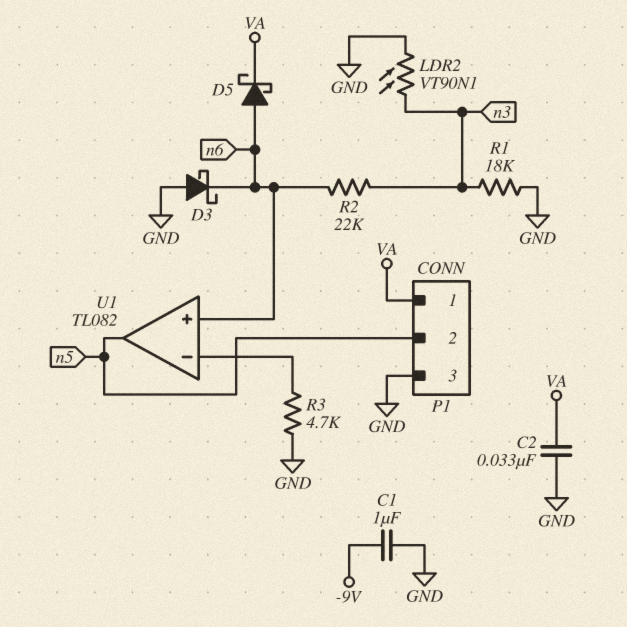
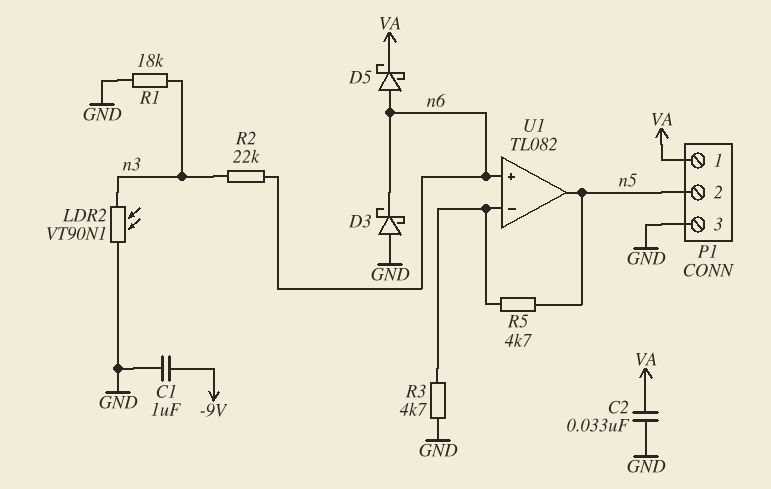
R5: none -> 4.7k (U1/in-, n5)

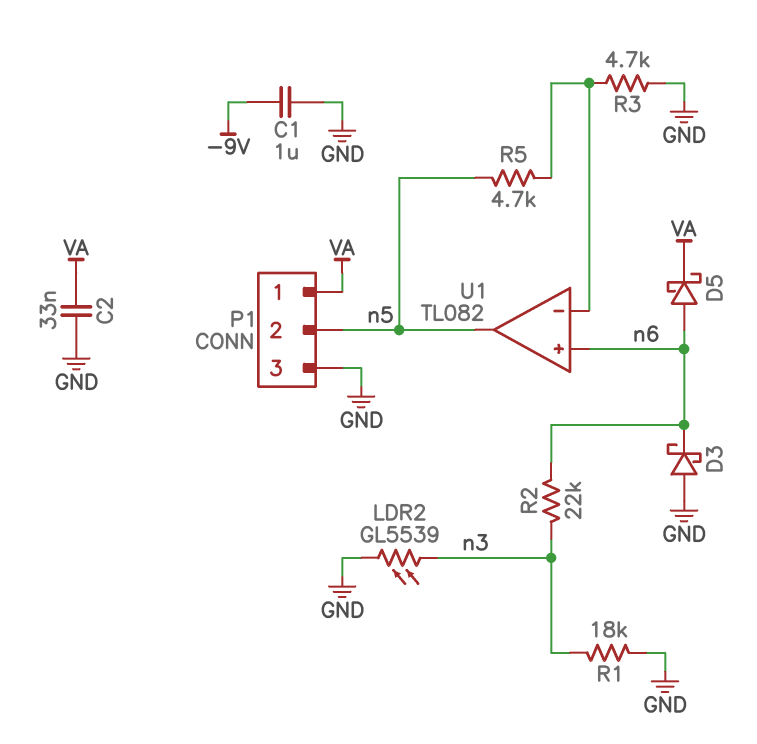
LDR2: VT90N1 (GND, n3) -> GL5539 (GND, n3)

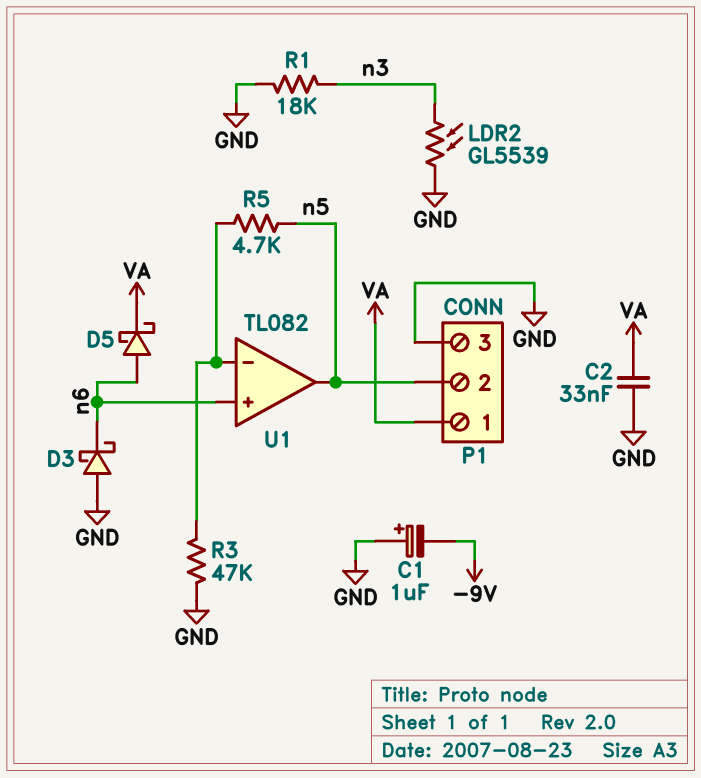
C1: 1uF (-9V, GND) -> 1uF (plus GND, minus -9V)
R2: 22k (n3, n6) -> none
R3: 4.7k (GND, U1/in-) -> 47k (GND, U1/in-)

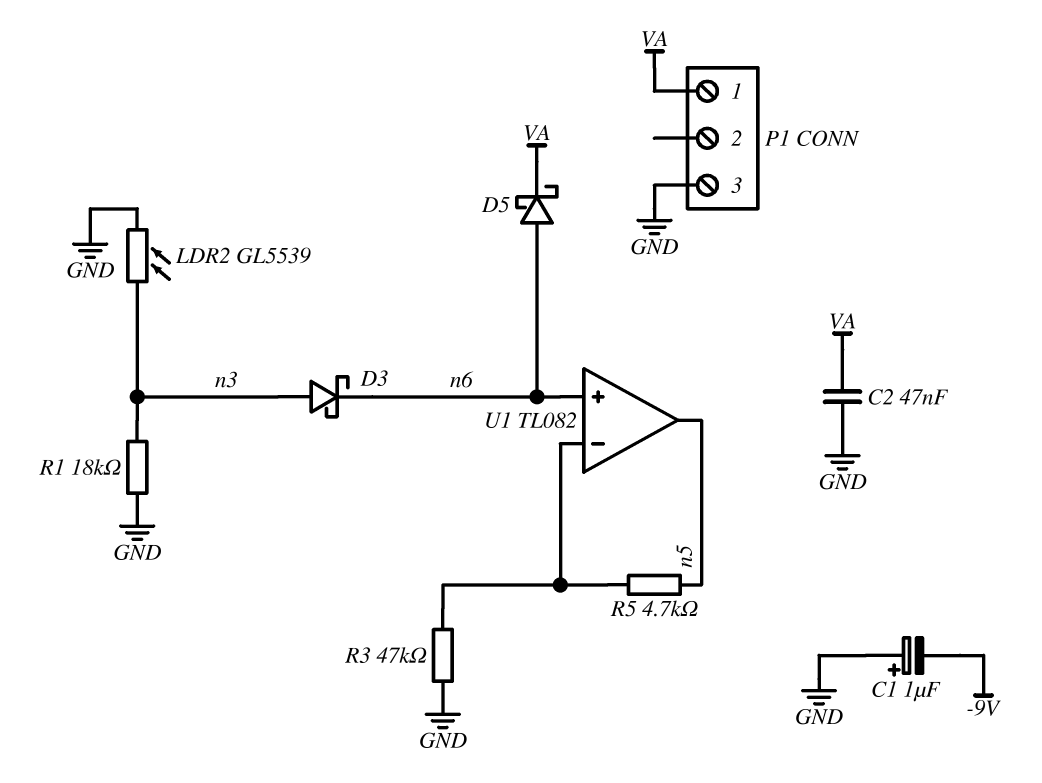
C2: 33nF (GND, VA) -> 47nF (GND, VA)
D3: schottky (A GND, K n6) -> schottky (A n3, K n6)
P1 pin 2: n5 -> none

